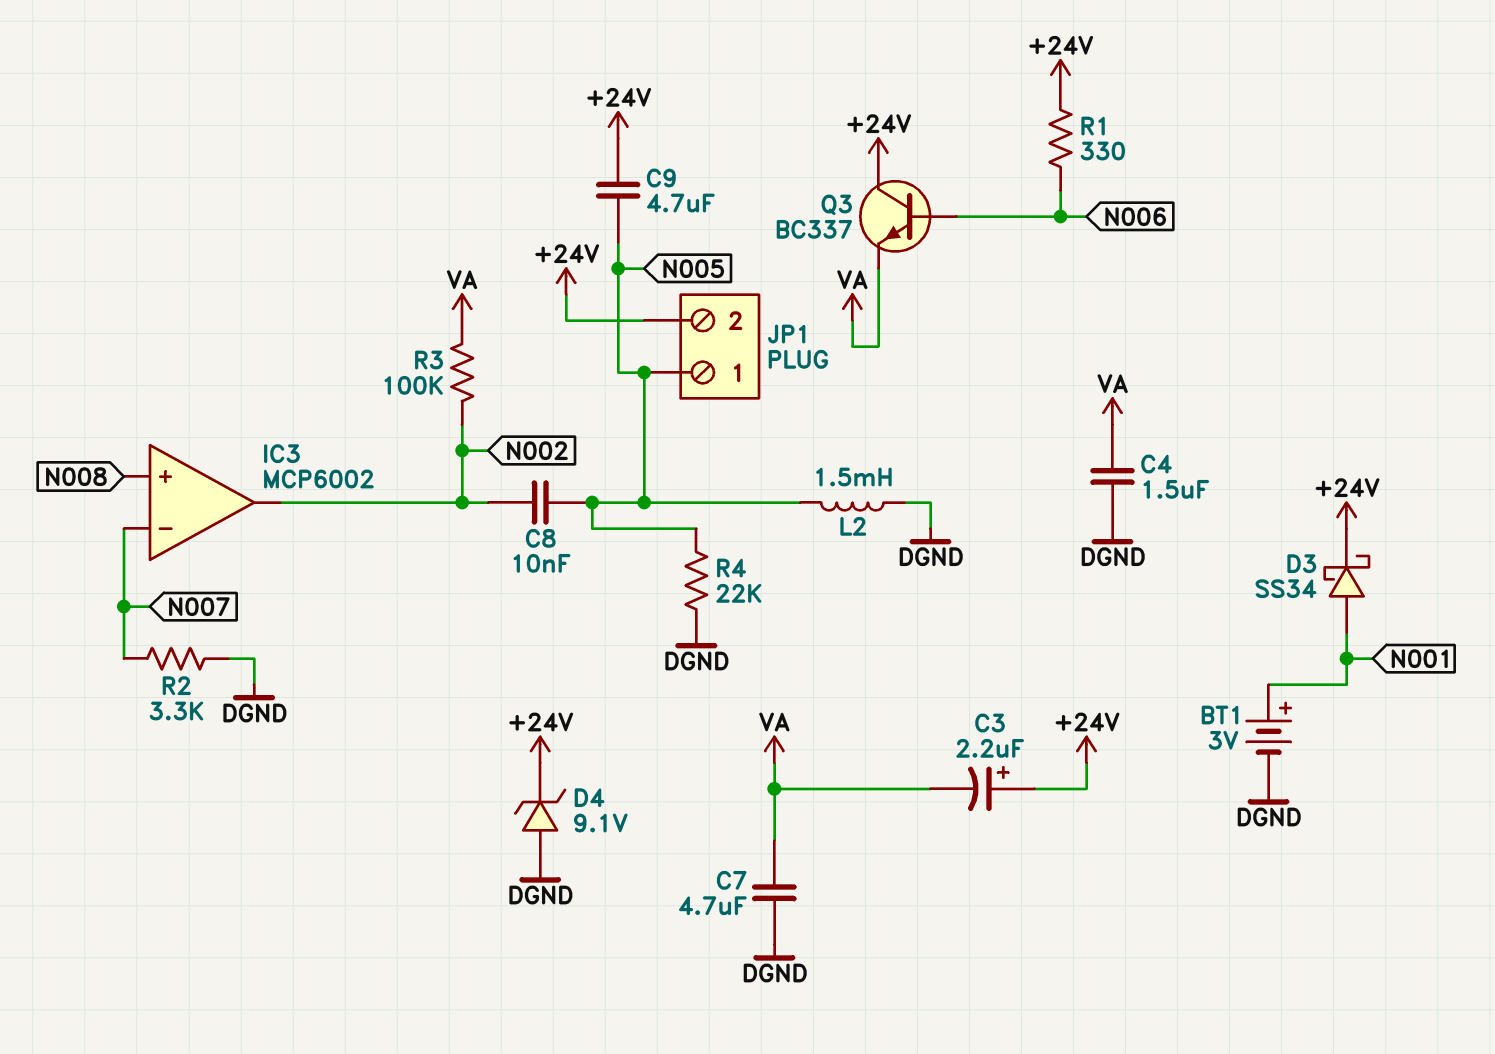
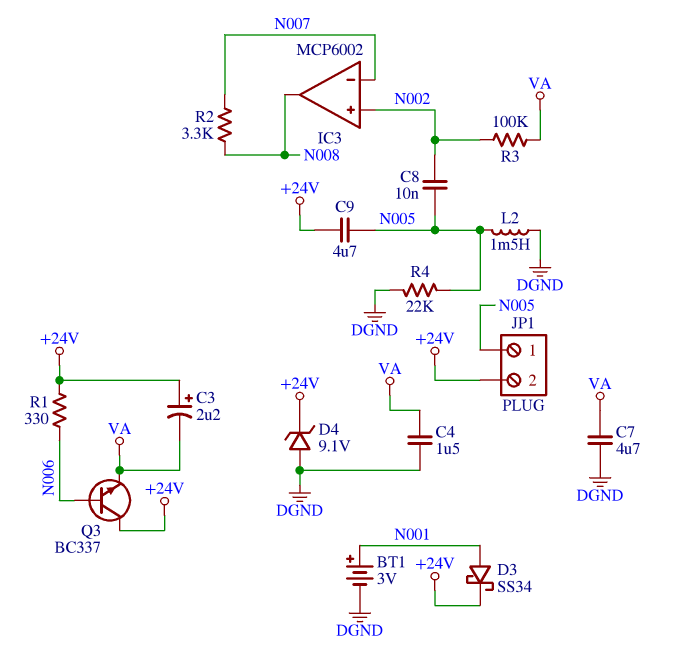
IC3 pin in+: N008 -> N002
IC3 pin out: N002 -> N008
R2: 3.3k (DGND, N007) -> 3.3k (N007, N008)

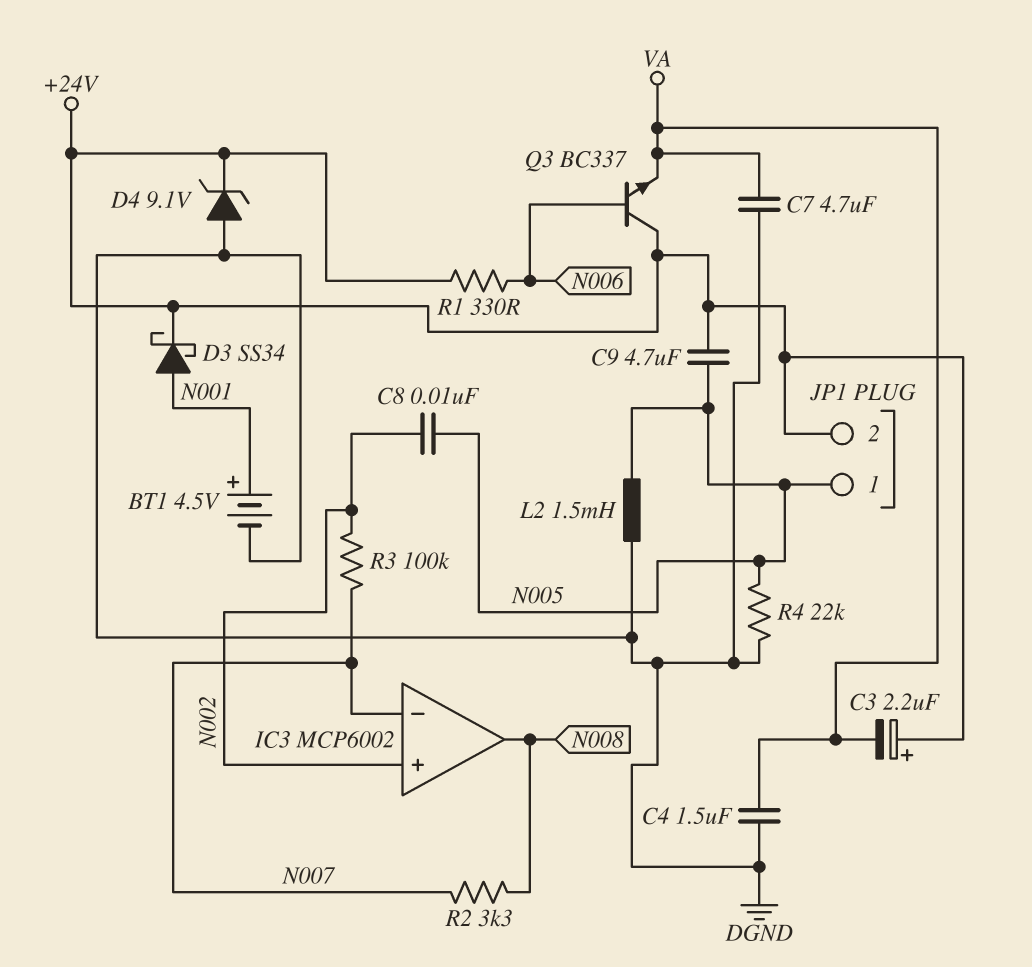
BT1: 3V (plus N001, minus DGND) -> 4.5V (plus N001, minus DGND)
R3: 100k (N002, VA) -> 100k (N002, N007)

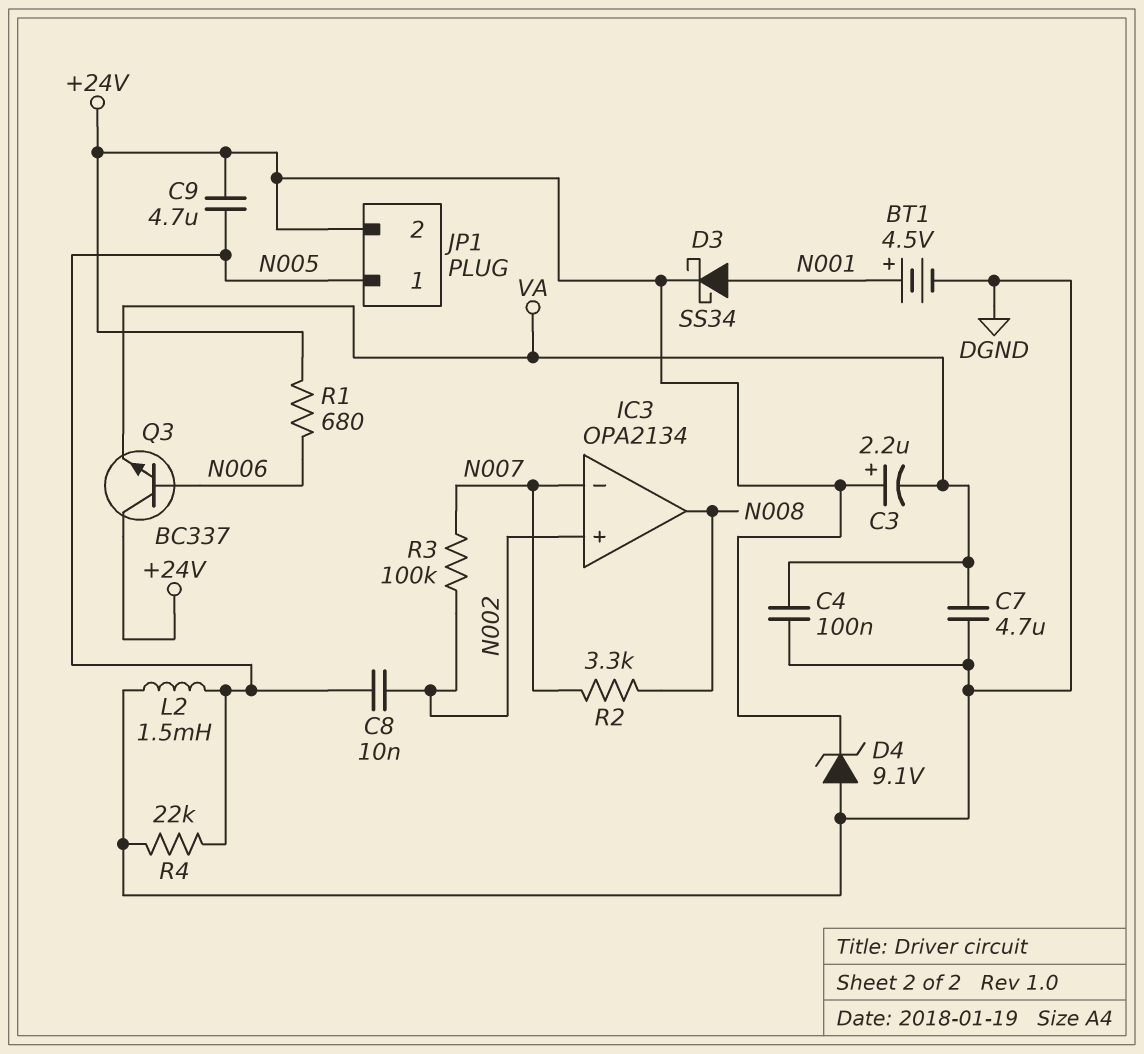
C4: 1.5uF (DGND, VA) -> 100nF (DGND, VA)
IC3: MCP6002 -> OPA2134
R1: 330 (+24V, N006) -> 680 (+24V, N006)

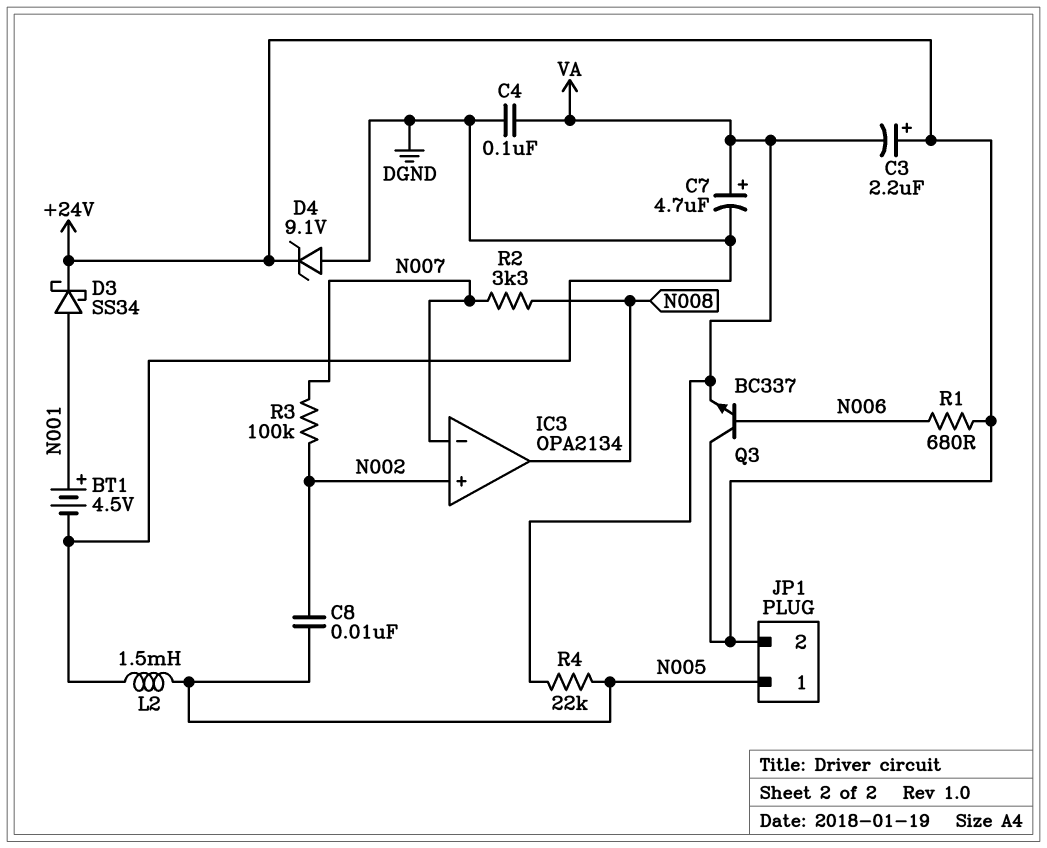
C7: 4.7uF (DGND, VA) -> 4.7uF (plus VA, minus DGND)
C9: 4.7uF (+24V, N005) -> none
R4: 22k (DGND, N005) -> 22k (N005, VA)

